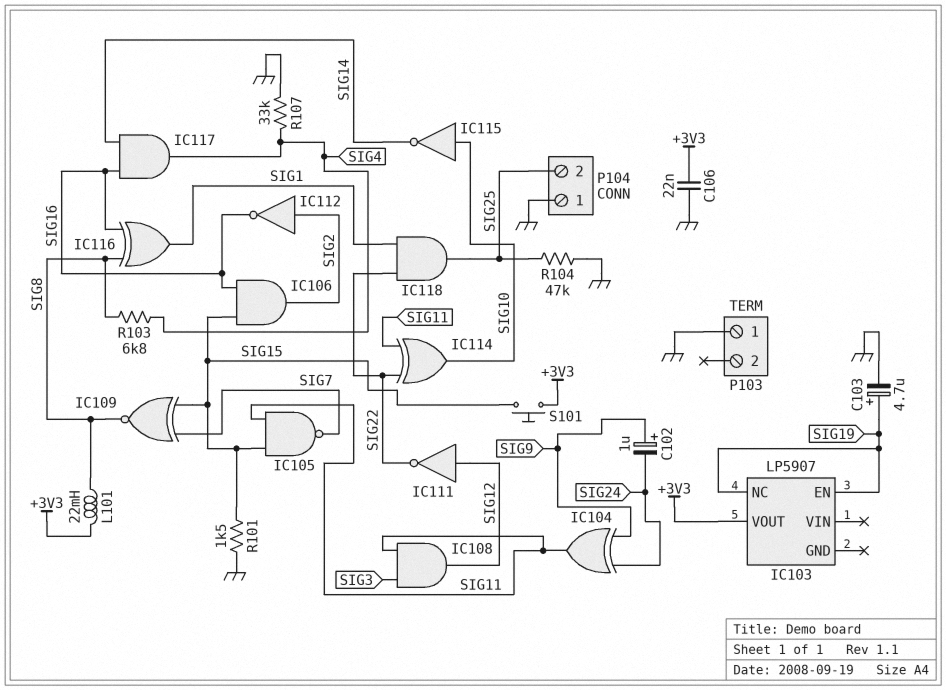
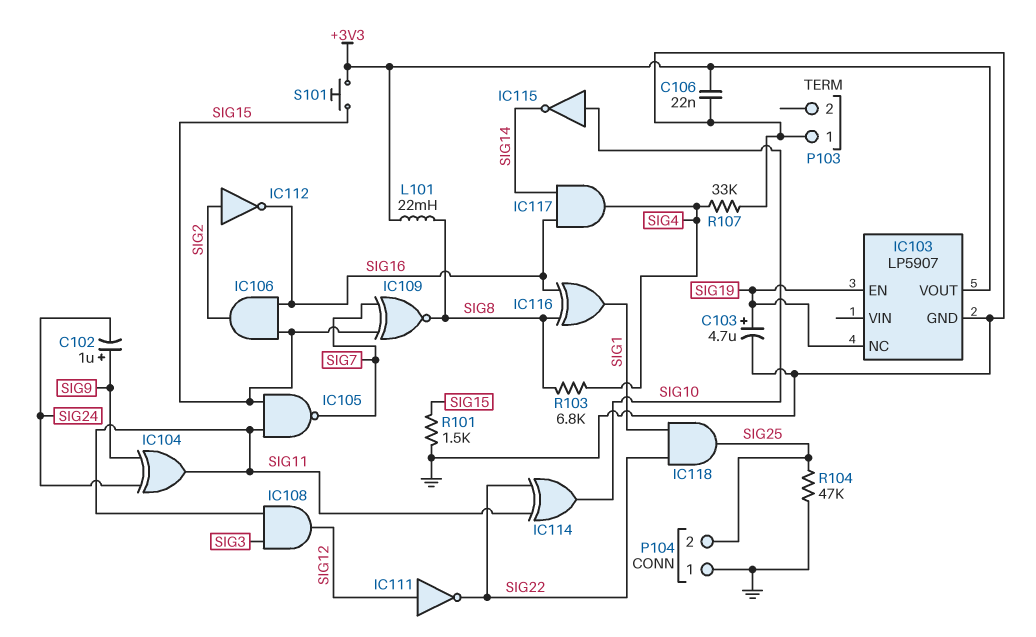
IC103 pin GND: none -> GND

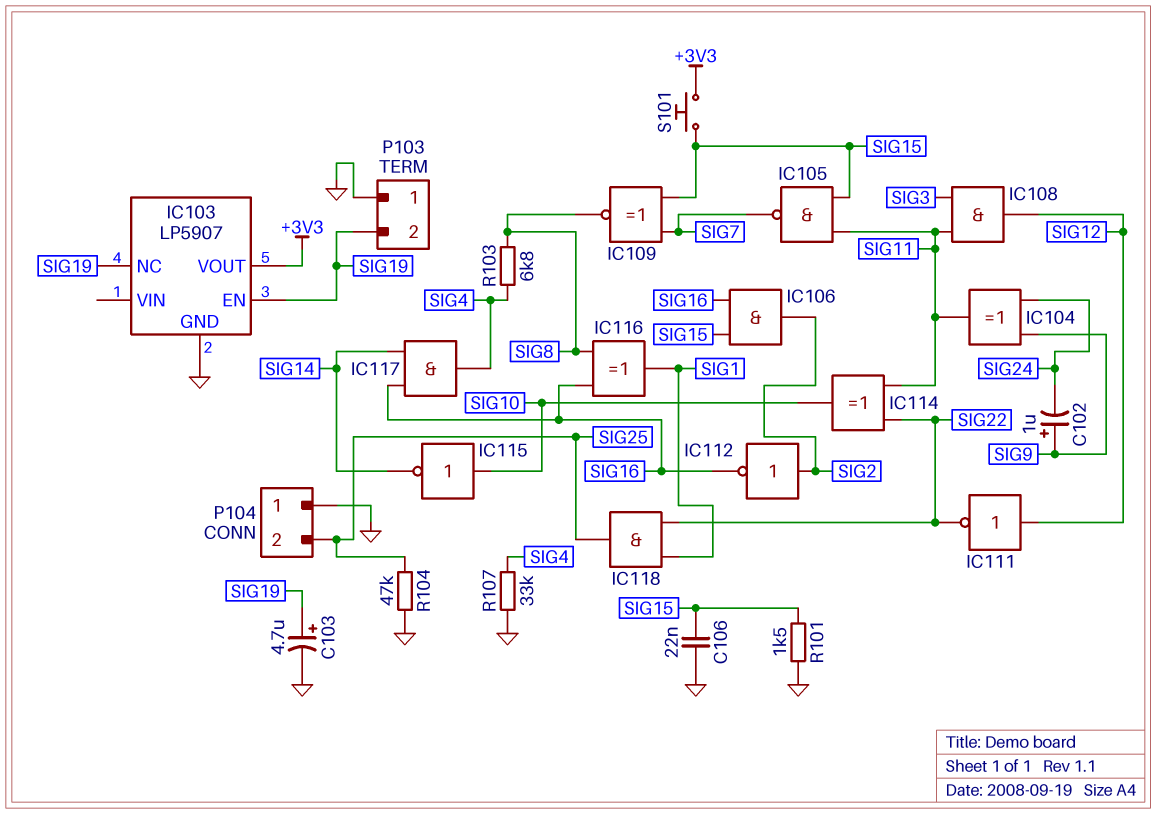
C106: 22nF (+3V3, GND) -> 22nF (GND, SIG15)
L101: 22mH (+3V3, SIG8) -> none
P103 pin 2: none -> SIG19

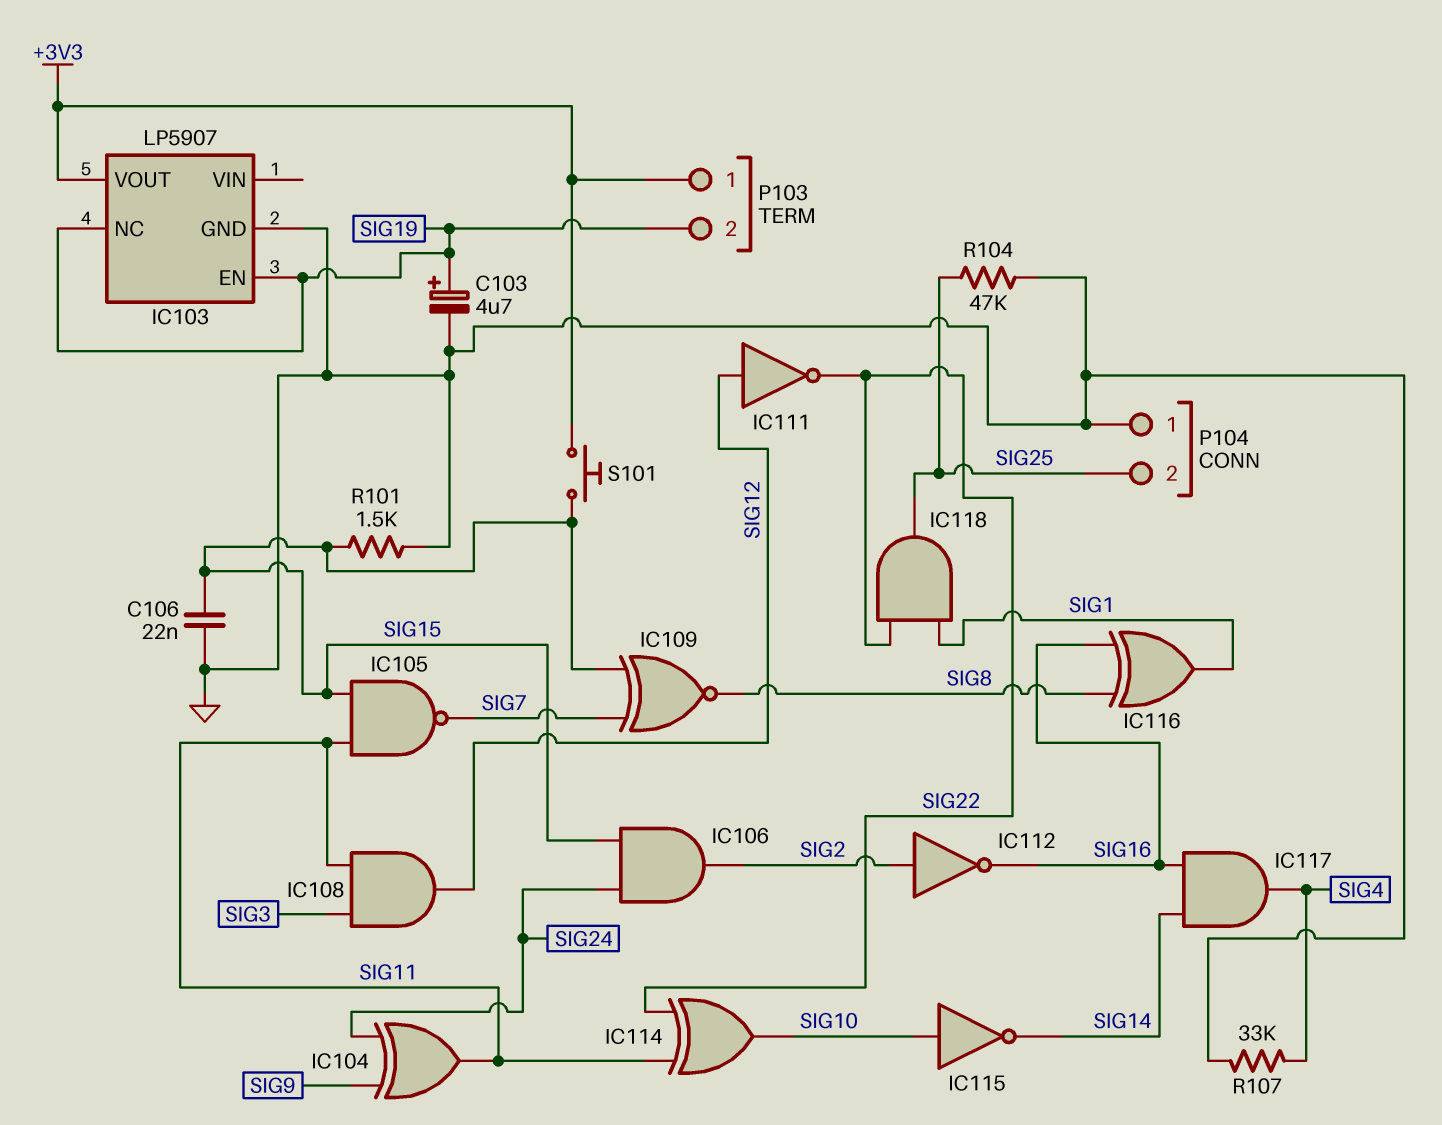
C102: 1uF (plus SIG9, minus SIG24) -> none
IC106: AND (in SIG15, in SIG16, out SIG2) -> AND (in SIG15, in SIG24, out SIG2)
P103 pin 1: GND -> +3V3
R103: 6.8k (SIG4, SIG8) -> none

